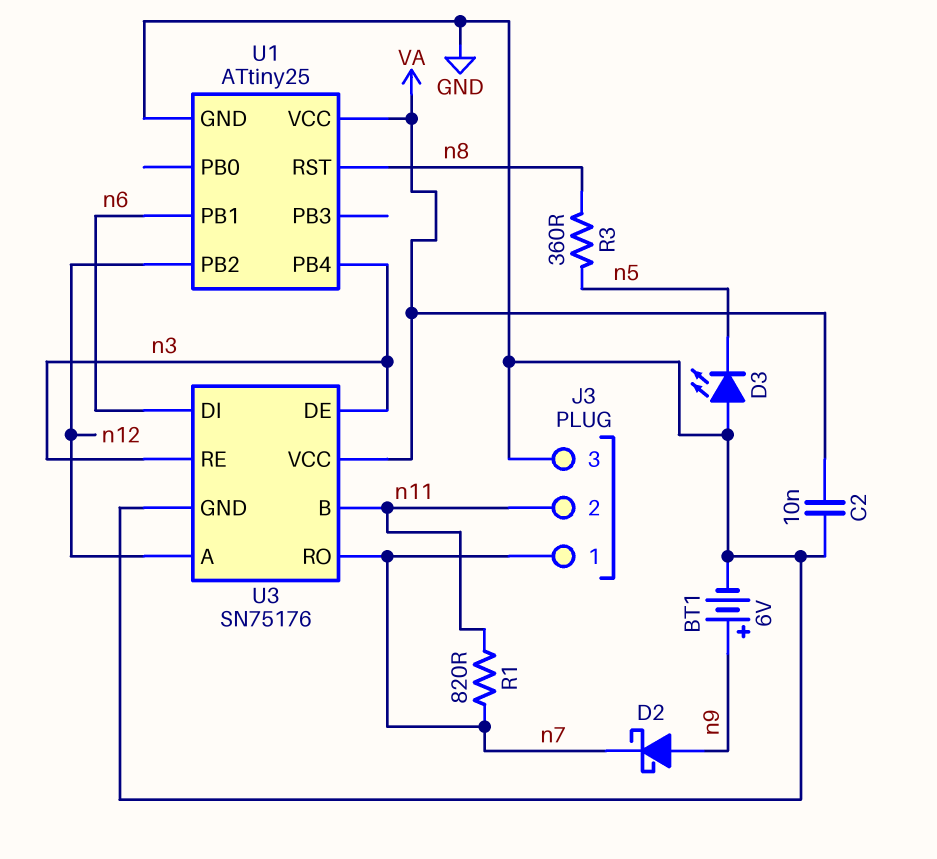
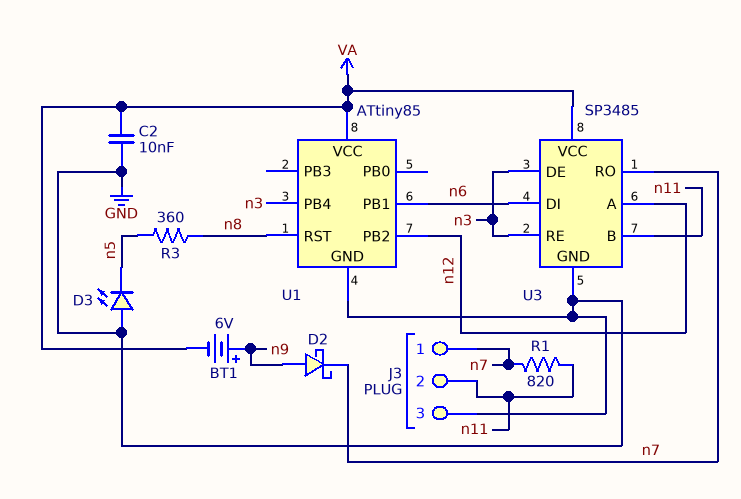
BT1: 6V (plus n9, minus GND) -> 6V (plus n9, minus VA)
U1: ATtiny25 -> ATtiny85
U3: SN75176 -> SP3485

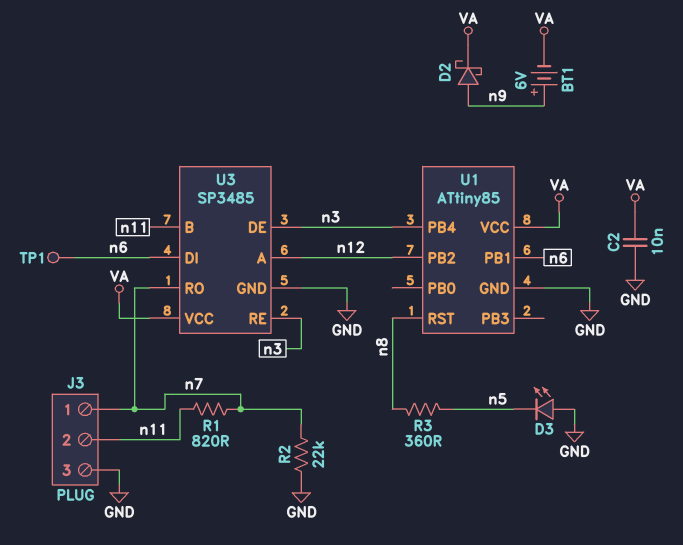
D2: schottky (A n9, K n7) -> schottky (A n9, K VA)
R2: none -> 22k (GND, n7)
TP1: none -> test point (n6)

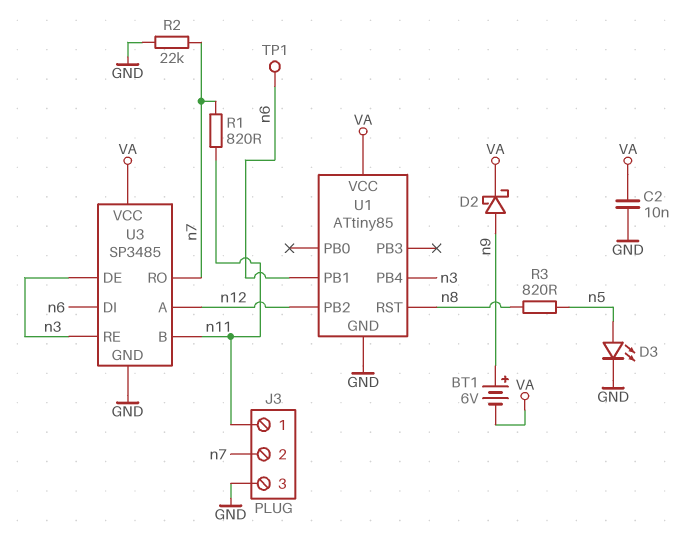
D3: LED (A GND, K n5) -> LED (A n5, K GND)
J3 pin 1: n7 -> n11
J3 pin 2: n11 -> n7
R3: 360 (n5, n8) -> 820 (n5, n8)

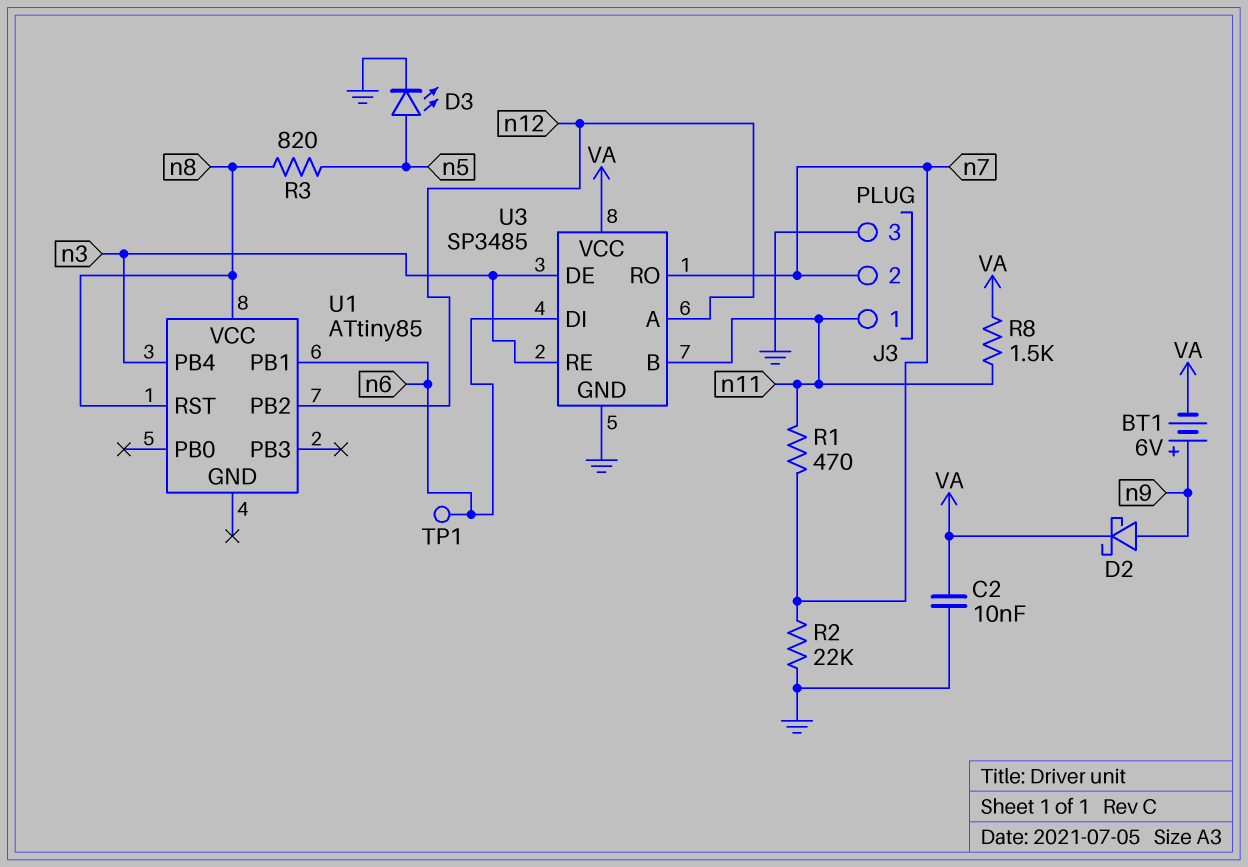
R1: 820 (n7, n11) -> 470 (n7, n11)
R8: none -> 1.5k (VA, n11)
U1 pin GND: GND -> none
U1 pin VCC: VA -> n8

